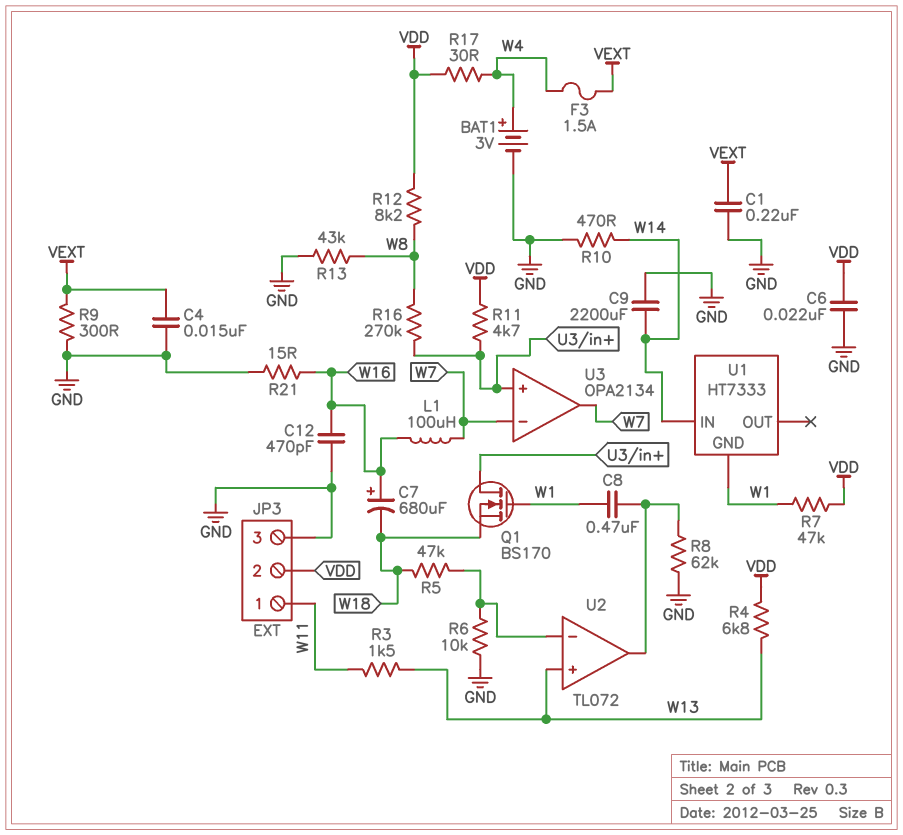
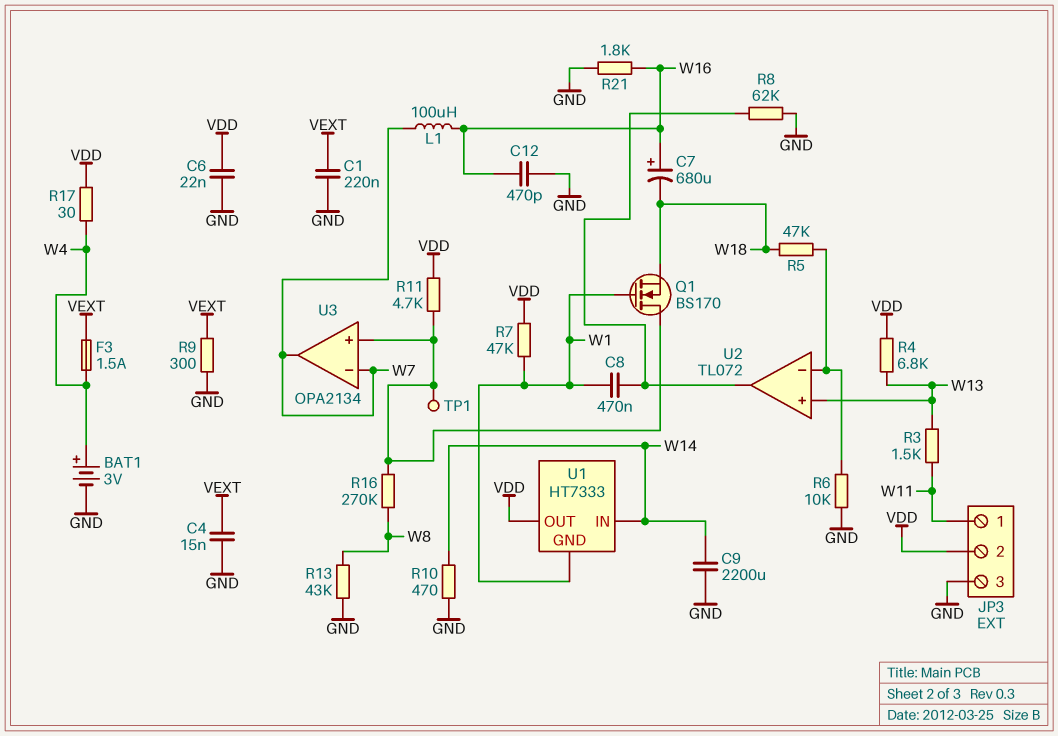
R12: 8.2k (VDD, W8) -> none
R21: 15 (GND, W16) -> 1.8k (GND, W16)
TP1: none -> test point (U3/in+)
U1 pin OUT: none -> VDD

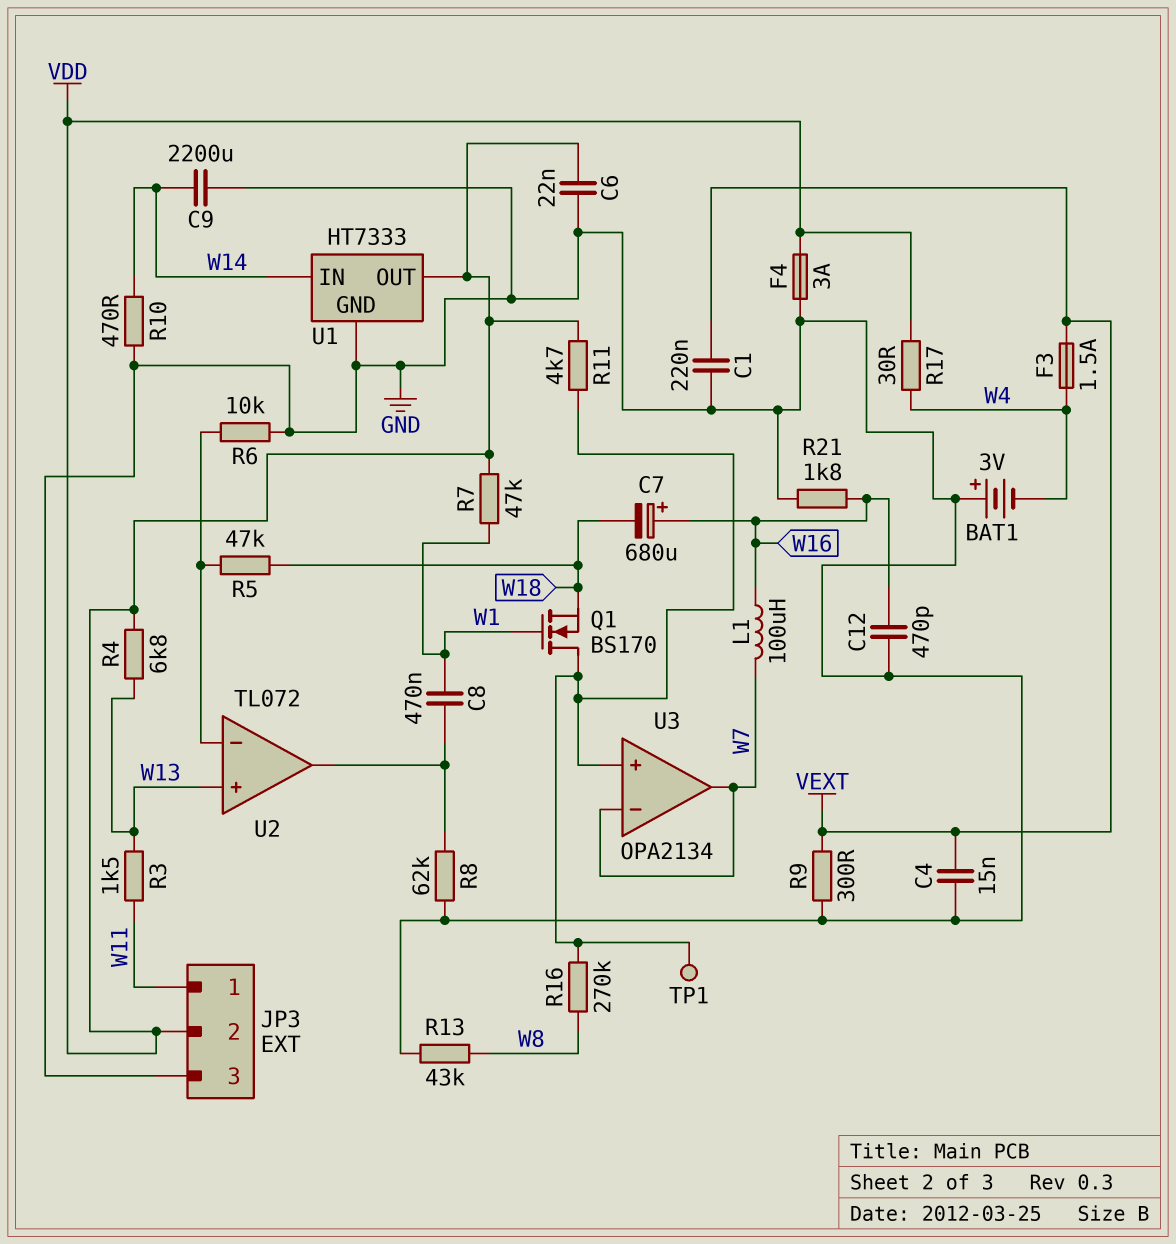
BAT1: 3V (plus W4, minus GND) -> 3V (plus GND, minus W4)
F4: none -> 3A (GND, VDD)
U1 pin GND: W1 -> GND

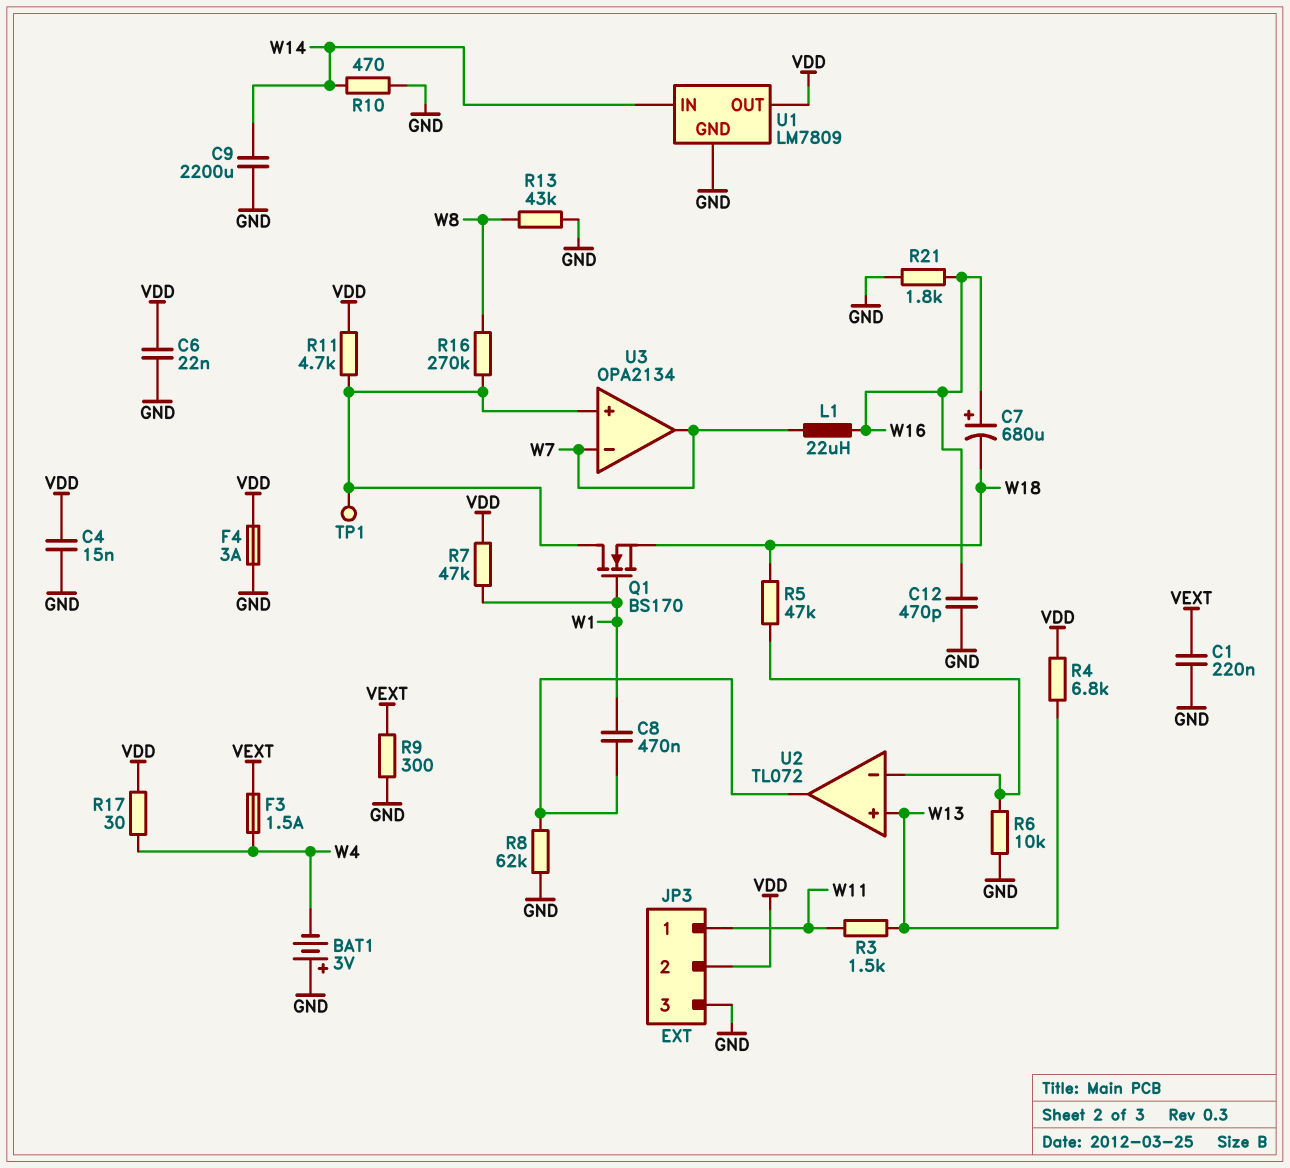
C4: 15nF (GND, VEXT) -> 15nF (GND, VDD)
L1: 100uH (W7, W16) -> 22uH (W7, W16)
U1: HT7333 -> LM7809

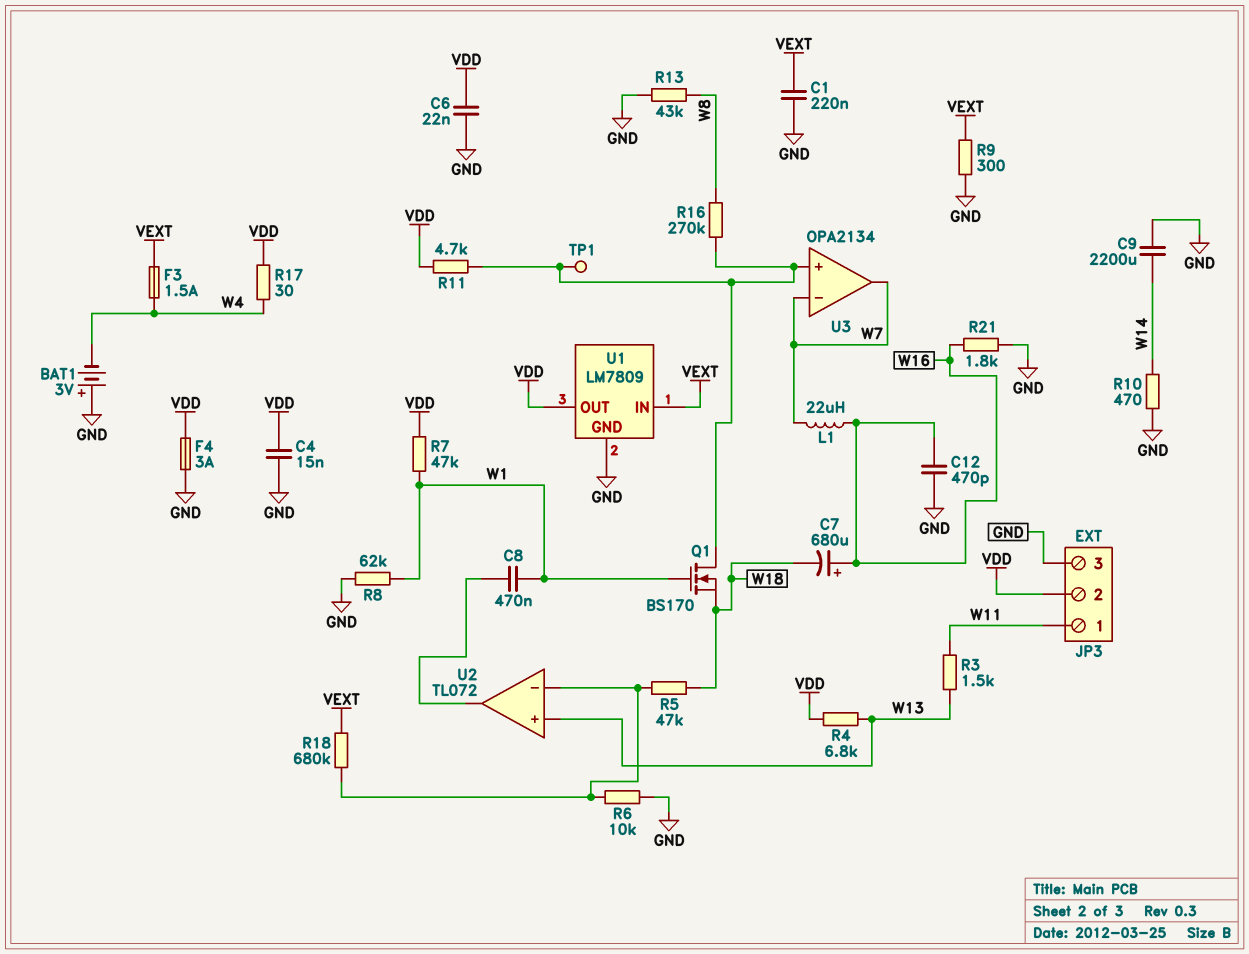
R8: 62k (GND, U2/out) -> 62k (GND, W1)
R18: none -> 680k (U2/in-, VEXT)
U1 pin IN: W14 -> VEXT

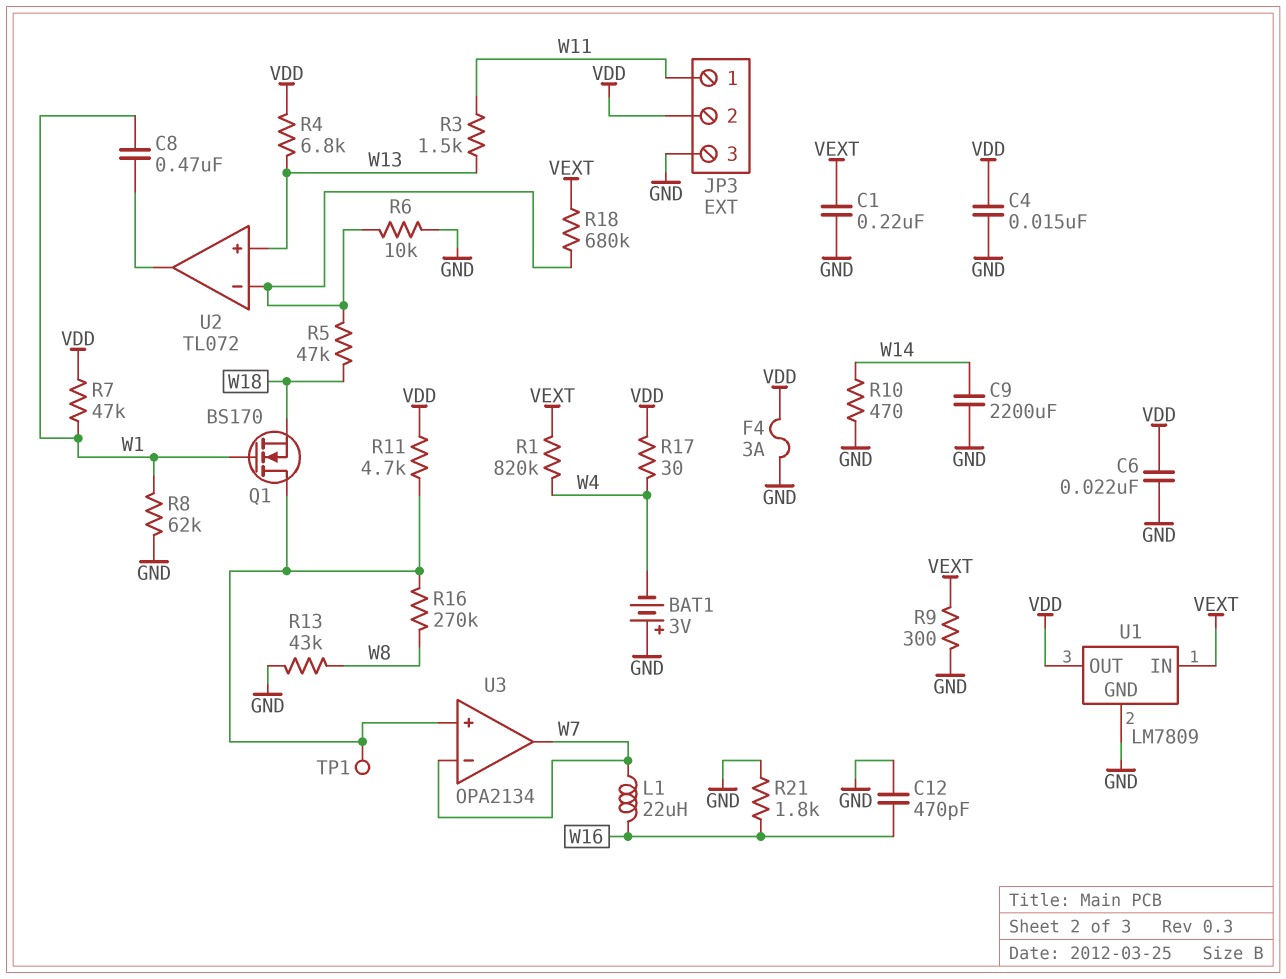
C7: 680uF (plus W16, minus W18) -> none
F3: 1.5A (VEXT, W4) -> none
R1: none -> 820k (VEXT, W4)

